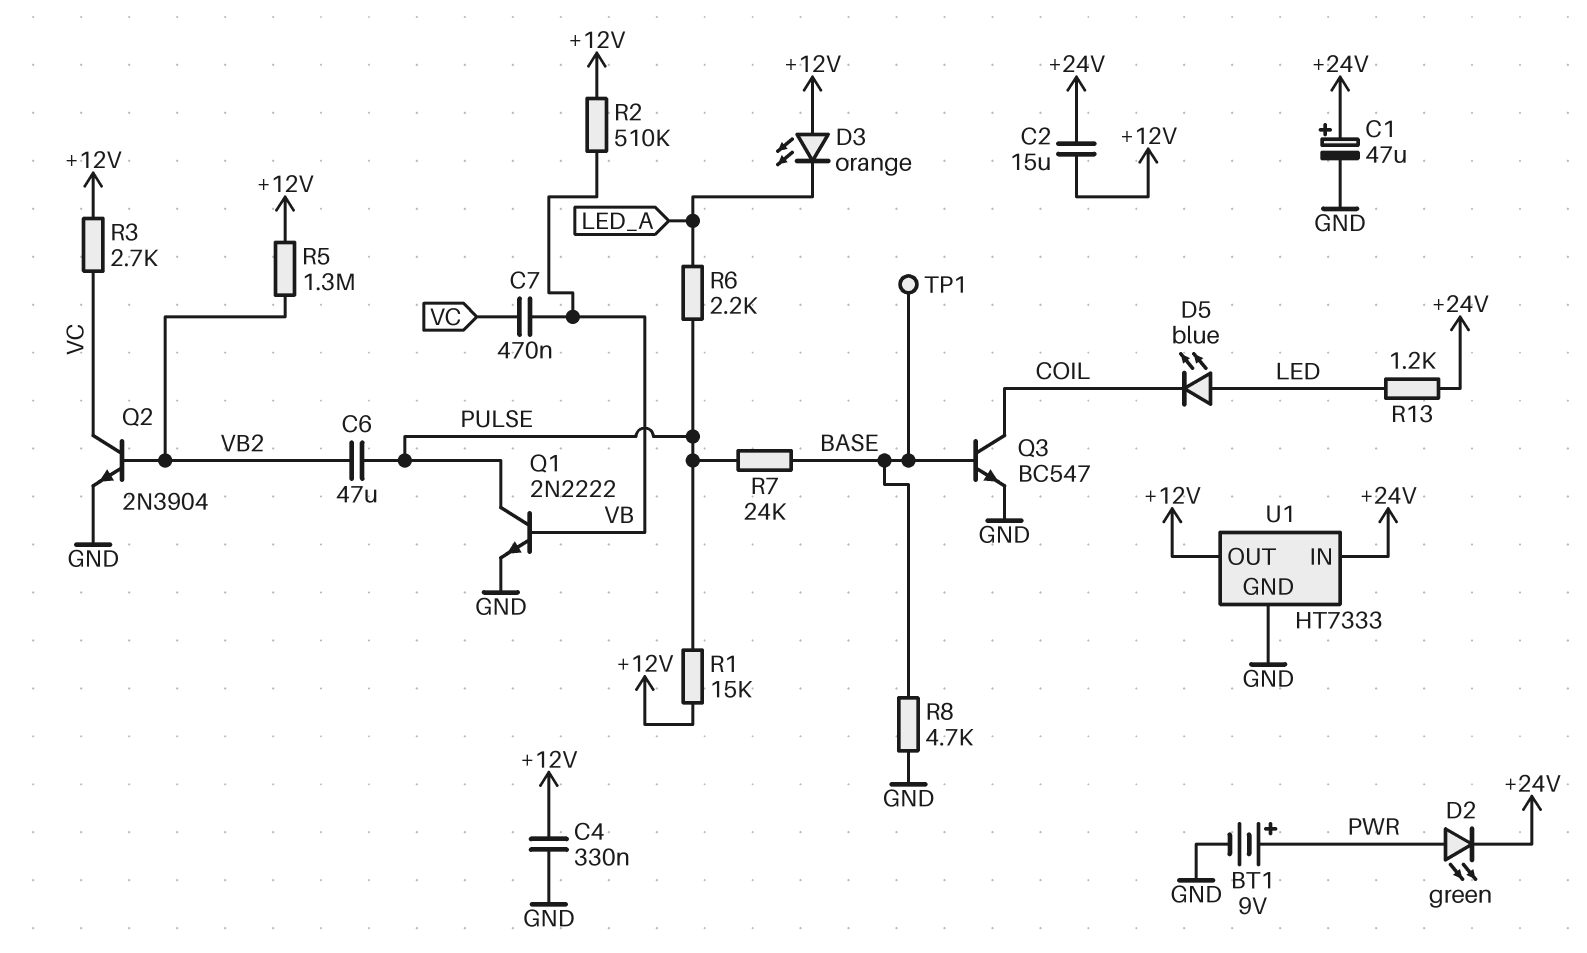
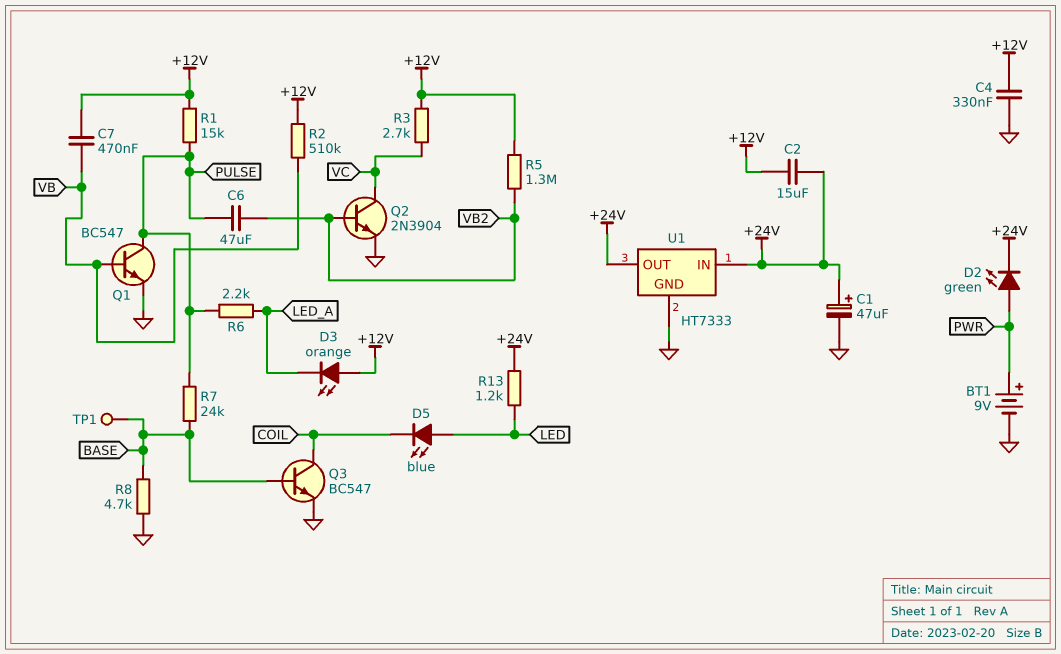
C7: 470nF (VB, VC) -> 470nF (+12V, VB)
Q1: NPN 2N2222 (B VB, C PULSE, E GND) -> NPN BC547 (B VB, C PULSE, E GND)
U1 pin OUT: +12V -> +24V

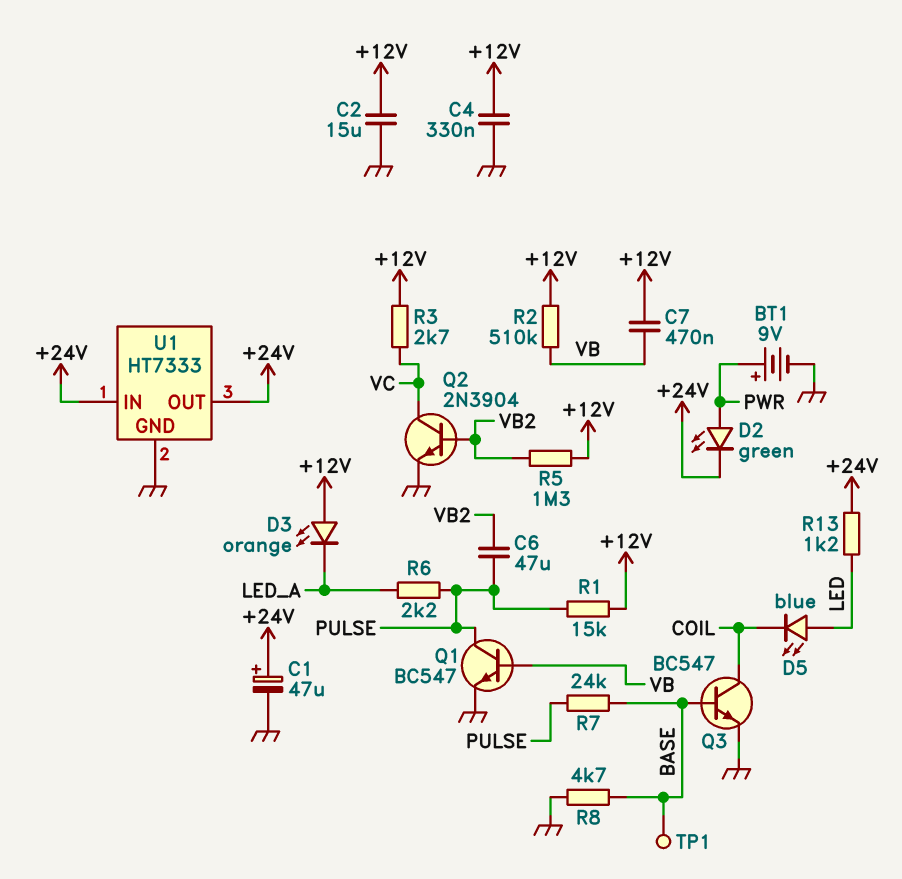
C2: 15uF (+12V, +24V) -> 15uF (+12V, GND)

